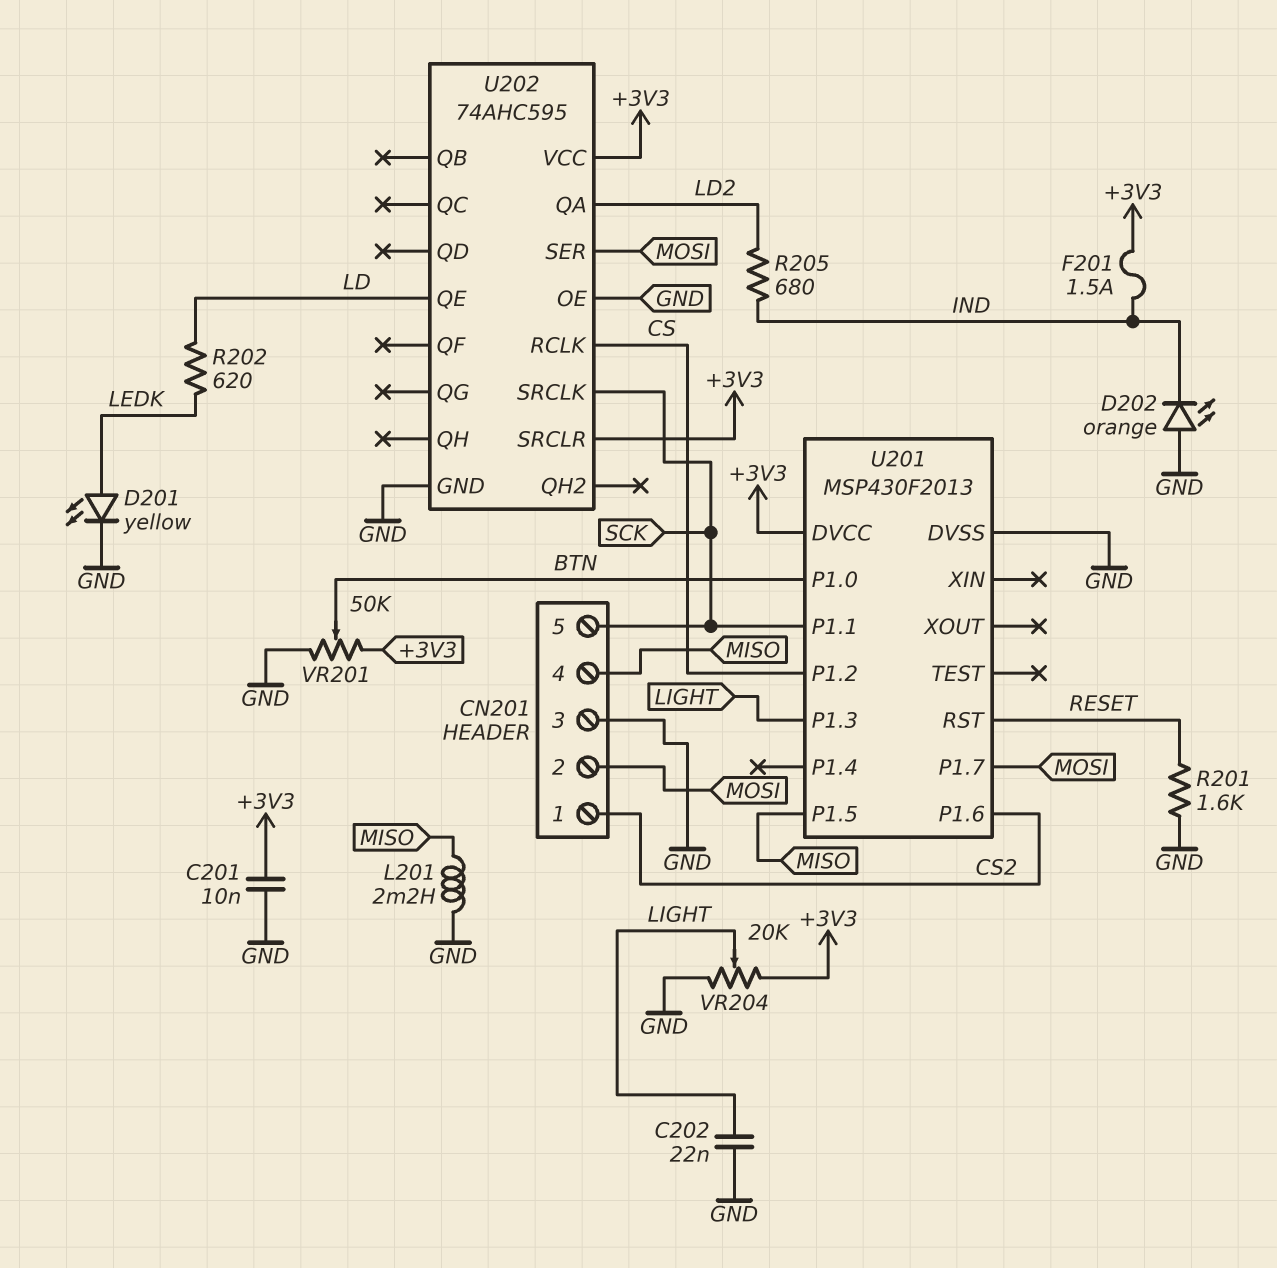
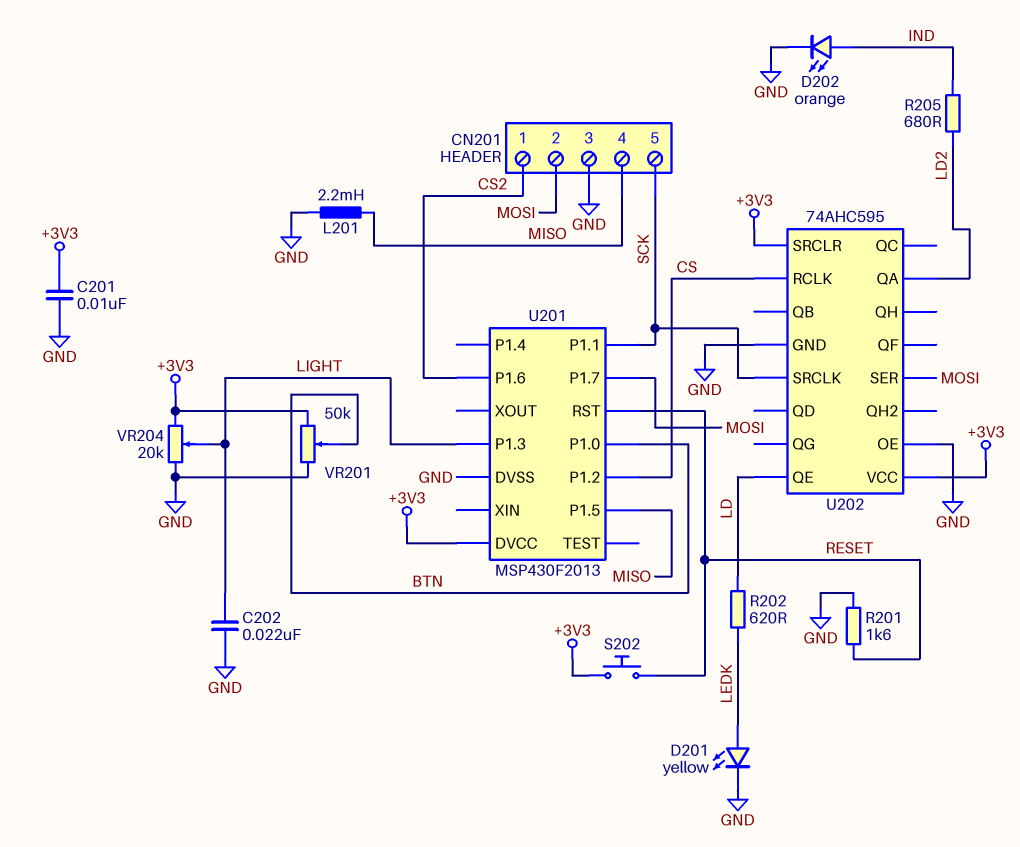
D202: LED orange (A GND, K IND) -> LED orange (A IND, K GND)
F201: 1.5A (+3V3, IND) -> none
S202: none -> button (+3V3, RESET)

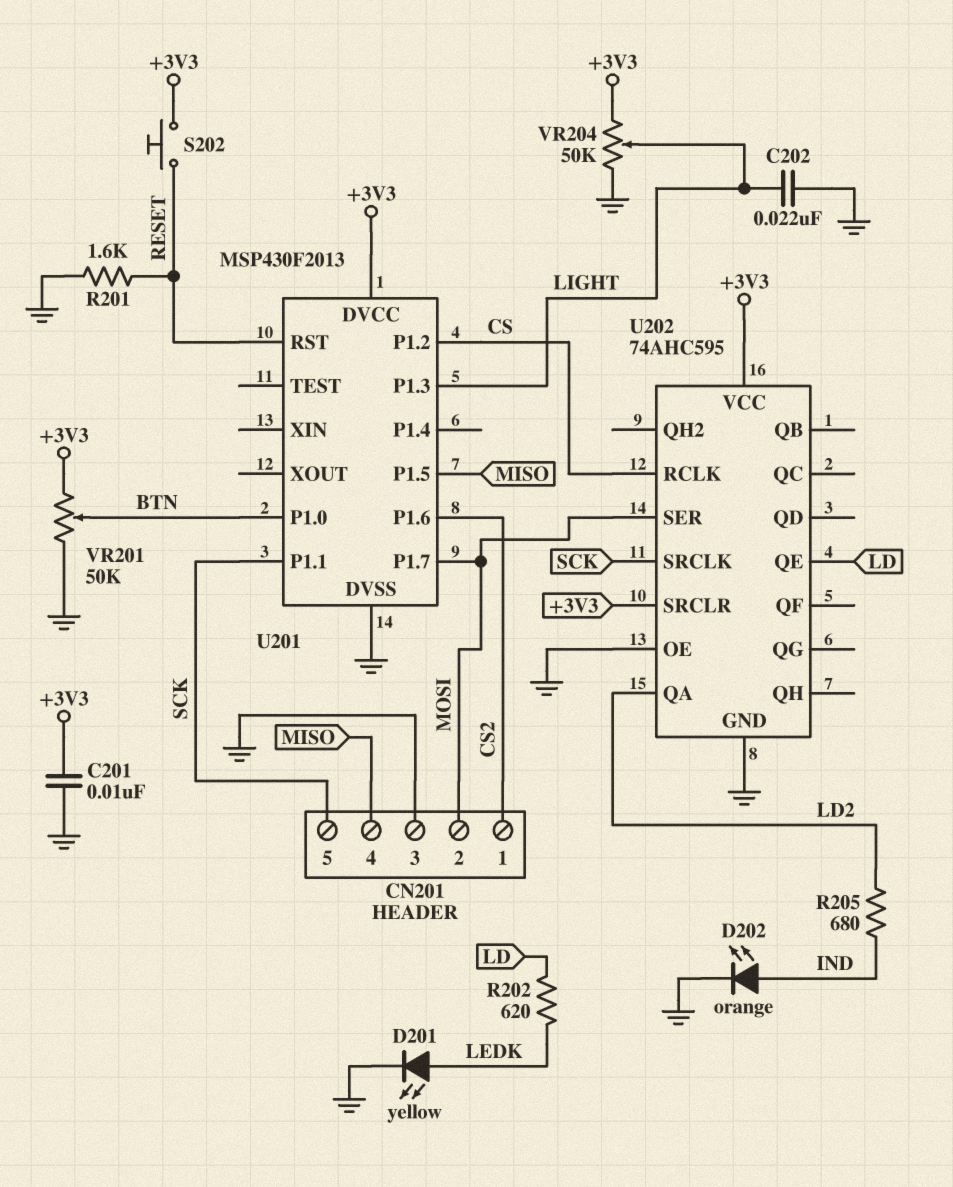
L201: 2.2mH (GND, MISO) -> none
VR204: 20k (+3V3, GND, wiper LIGHT) -> 50k (+3V3, GND, wiper LIGHT)

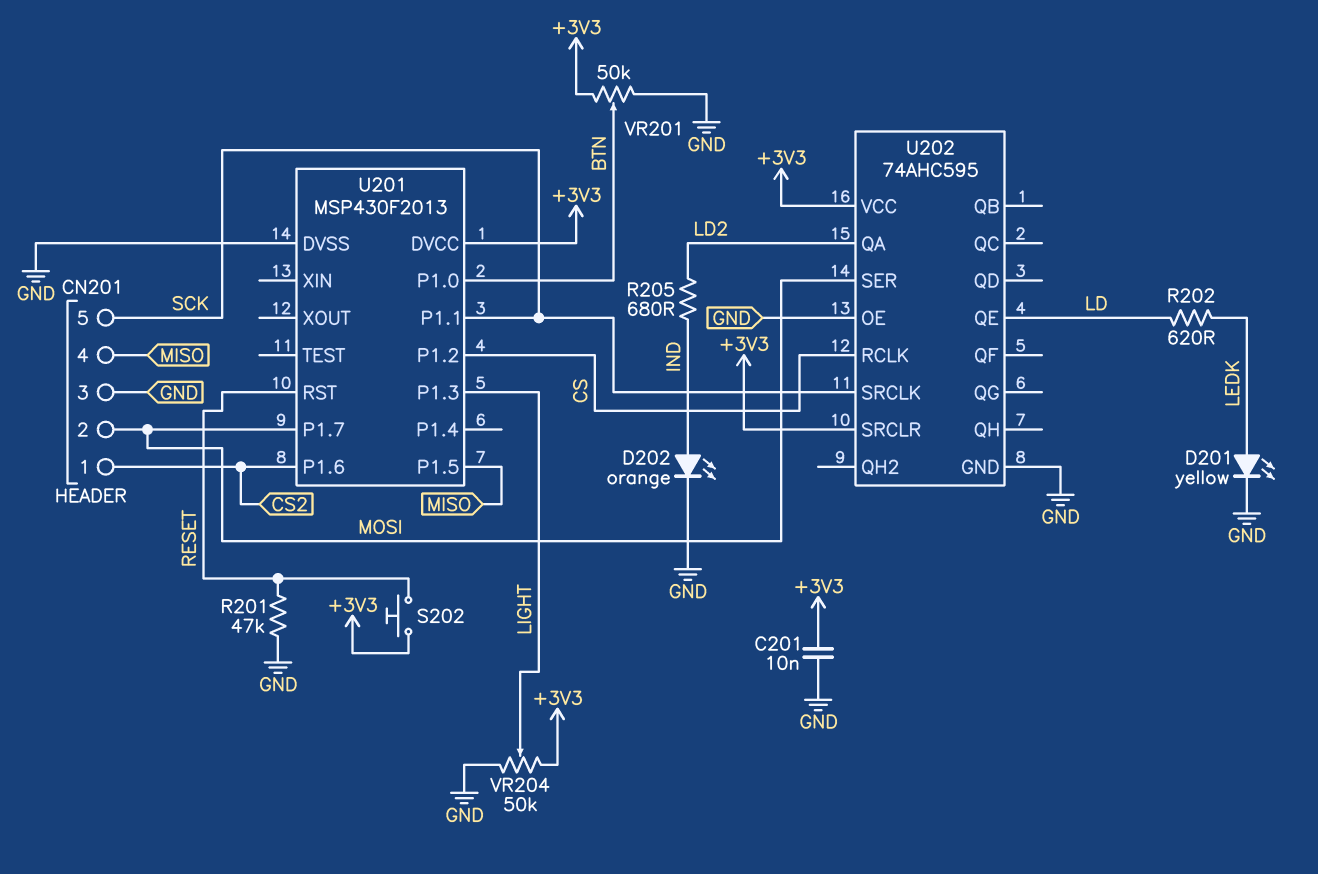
C202: 22nF (GND, LIGHT) -> none
R201: 1.6k (GND, RESET) -> 47k (GND, RESET)

